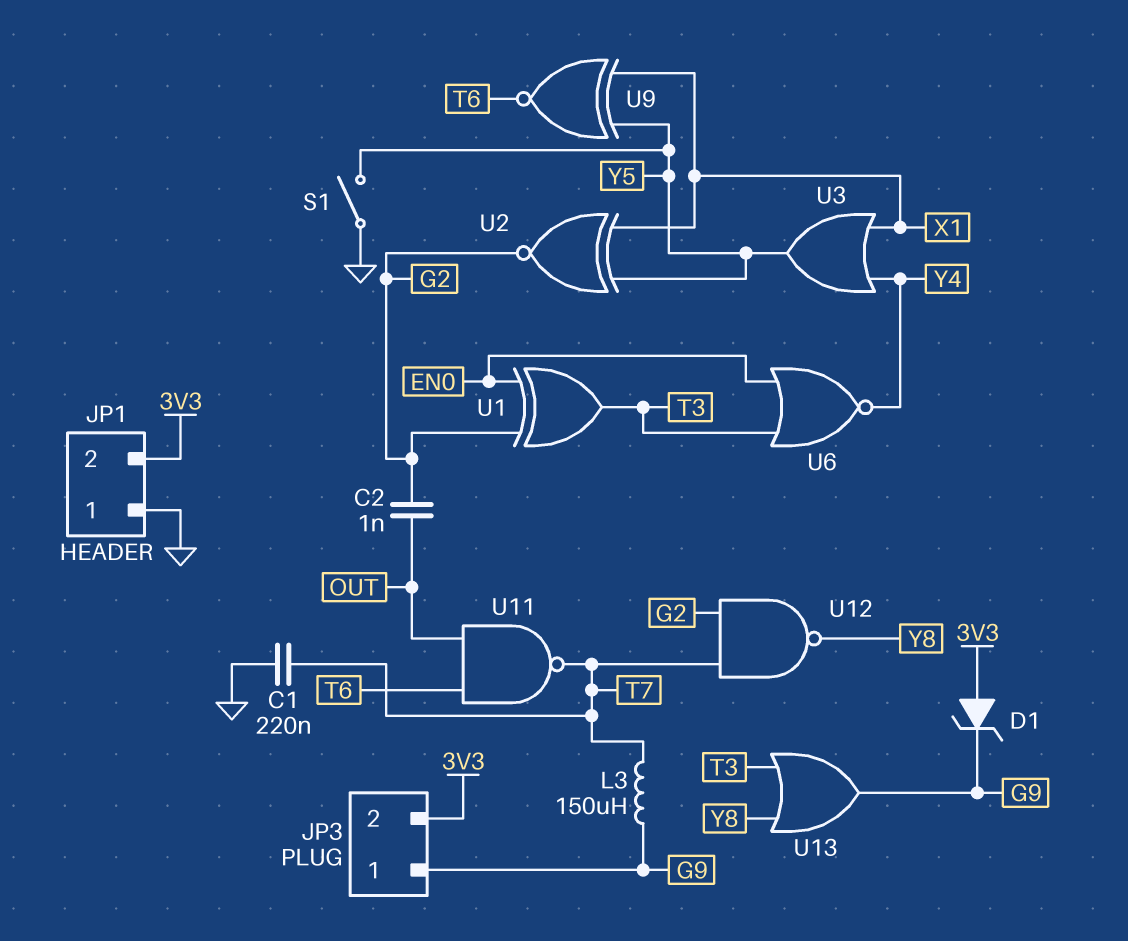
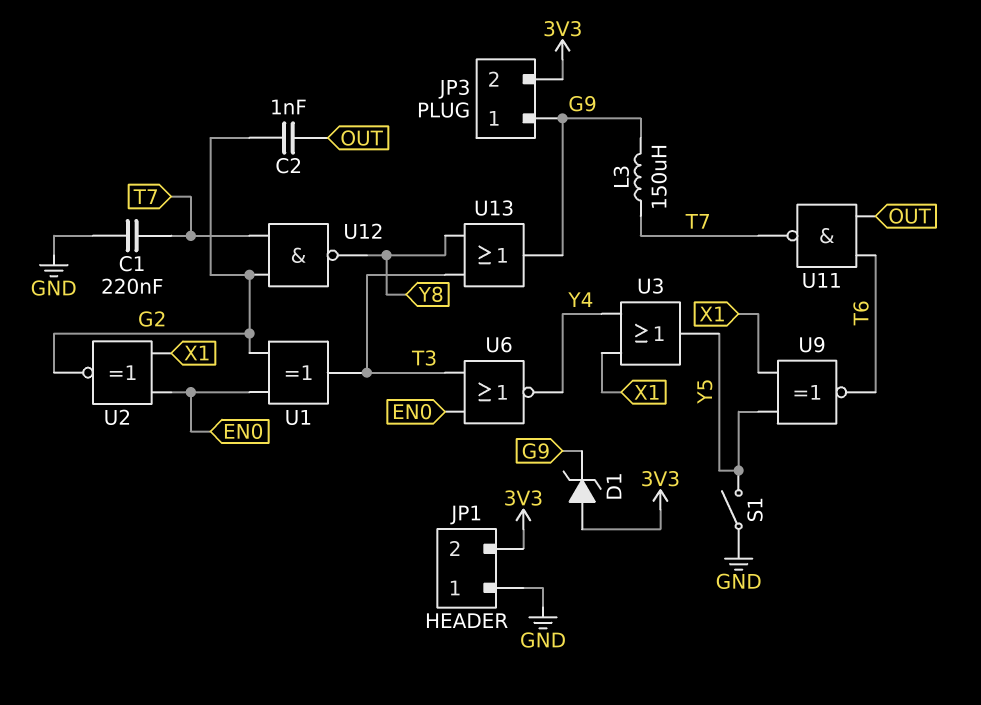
U2: XNOR (in X1, in Y5, out G2) -> XNOR (in EN0, in X1, out G2)

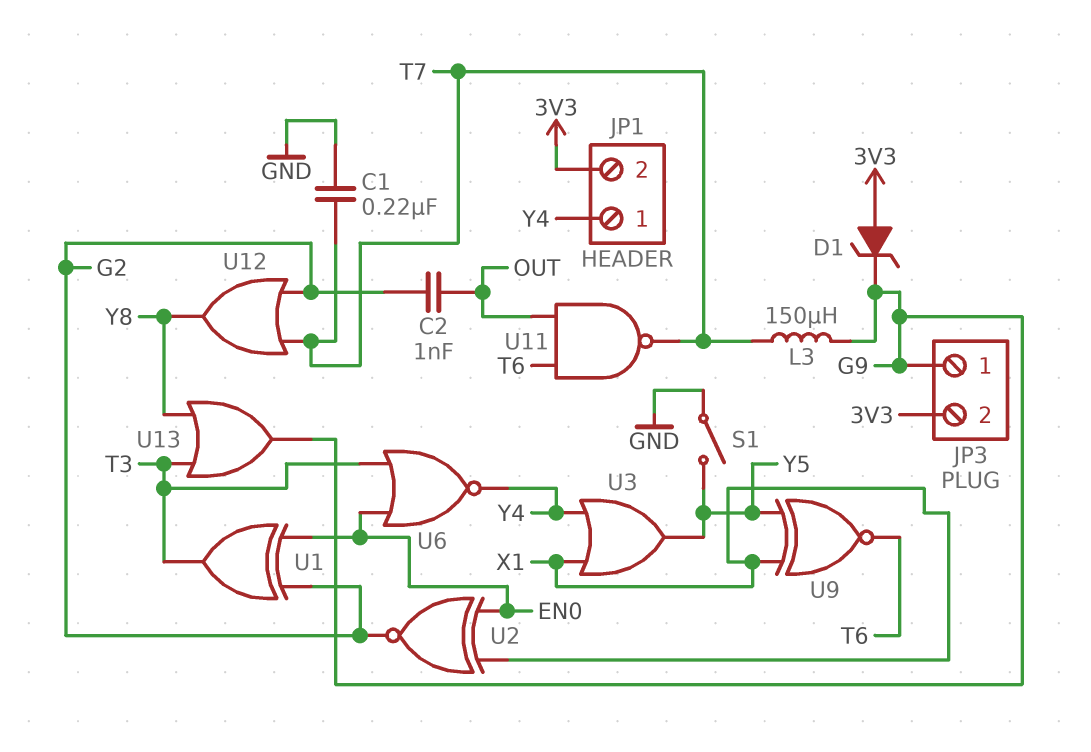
JP1 pin 1: GND -> Y4
U12: NAND (in G2, in T7, out Y8) -> OR (in G2, in T7, out Y8)

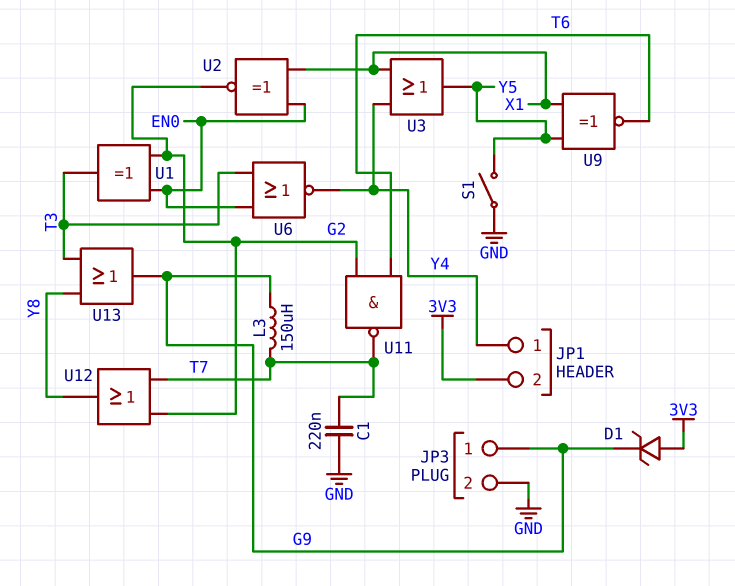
C2: 1nF (G2, OUT) -> none
JP3 pin 2: 3V3 -> GND
U11: NAND (in OUT, in T6, out T7) -> NAND (in G2, in T6, out T7)

